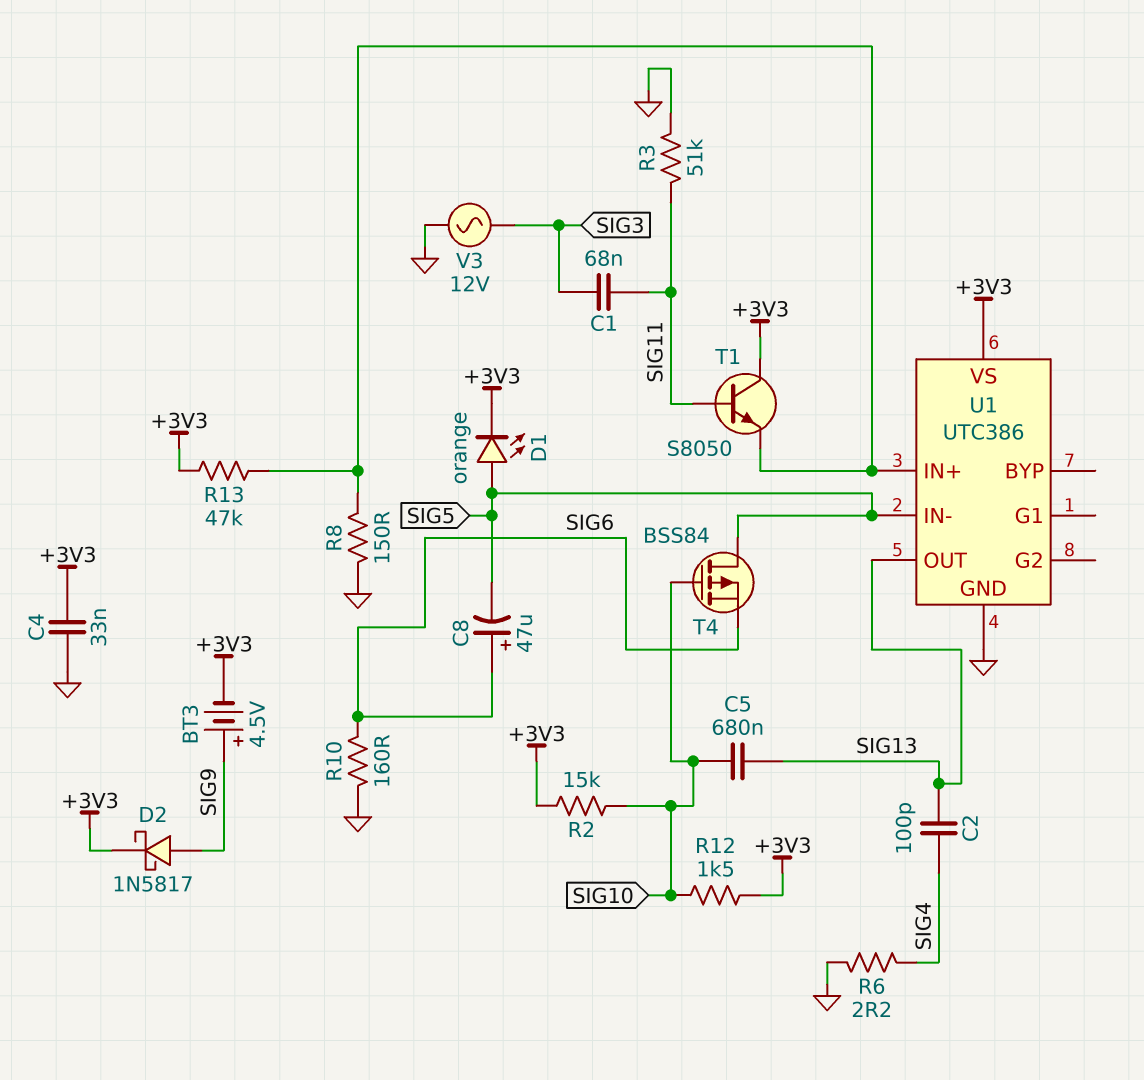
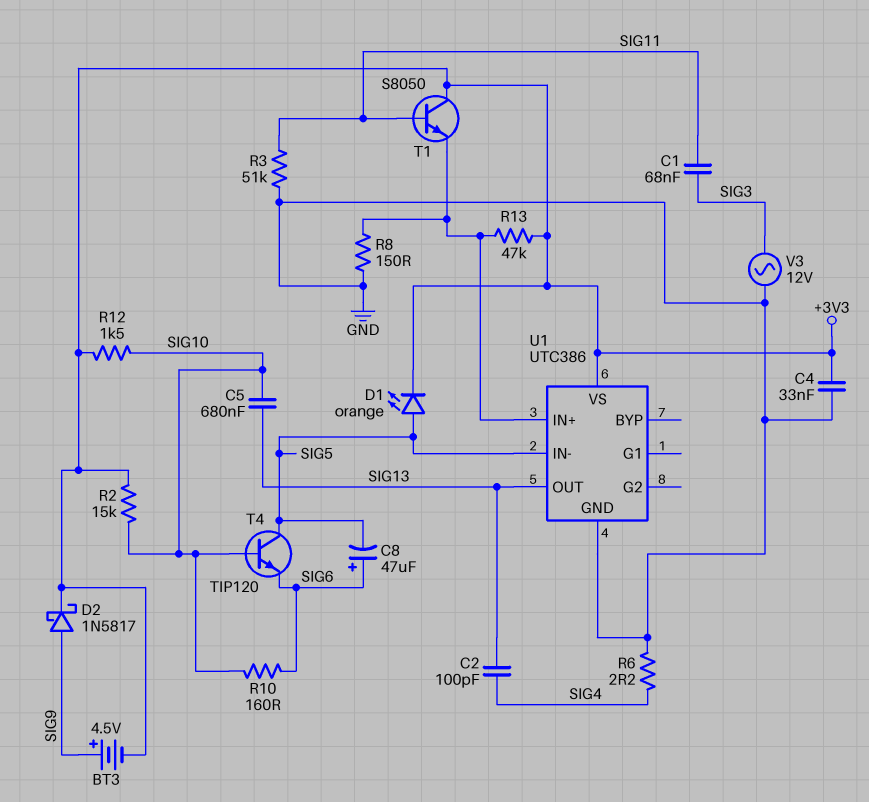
R10: 160 (GND, SIG6) -> 160 (SIG6, SIG10)
T4: PMOS BSS84 (G SIG10, D SIG5, S SIG6) -> NPN TIP120 (B SIG10, C SIG5, E SIG6)

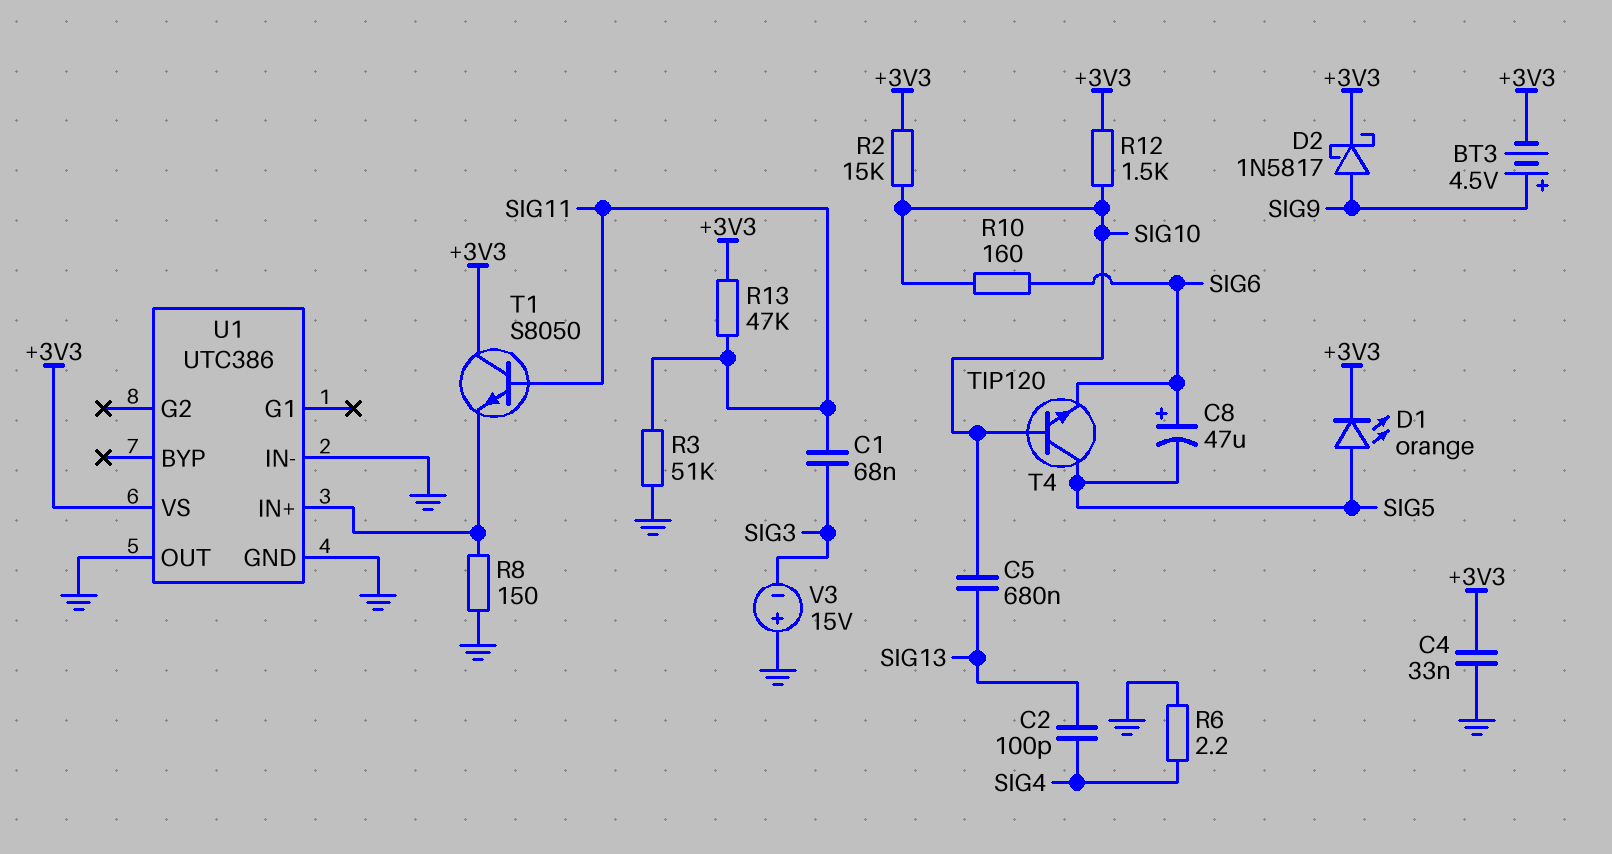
R13: 47k (+3V3, U1/IN+) -> 47k (+3V3, SIG11)
U1 pin IN-: SIG5 -> GND
U1 pin OUT: SIG13 -> GND
V3: AC 12V (GND, SIG3) -> 15V (plus GND, minus SIG3)

